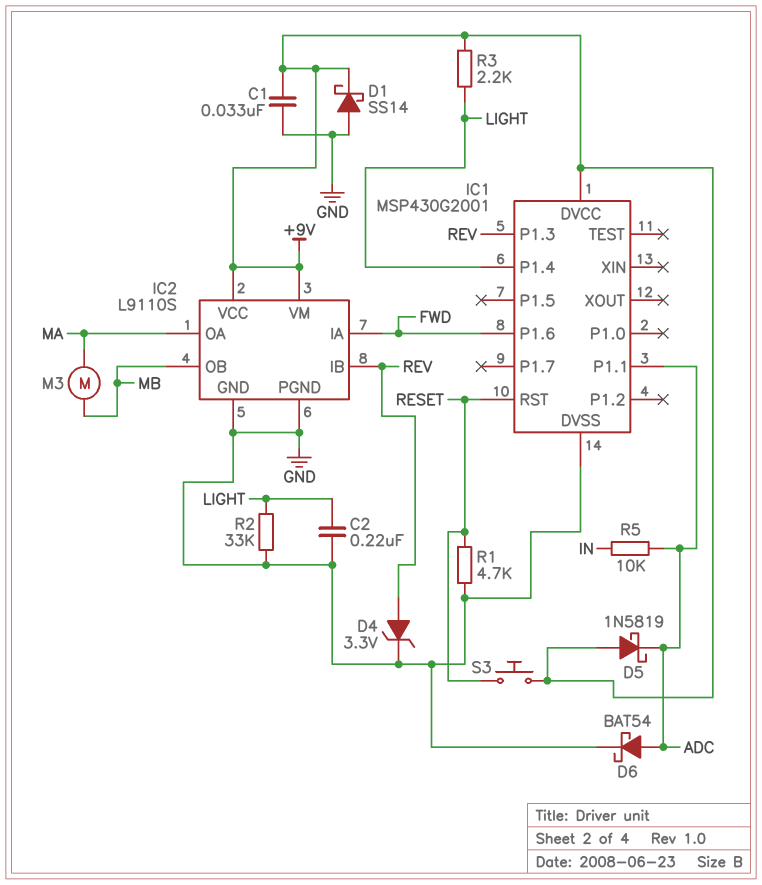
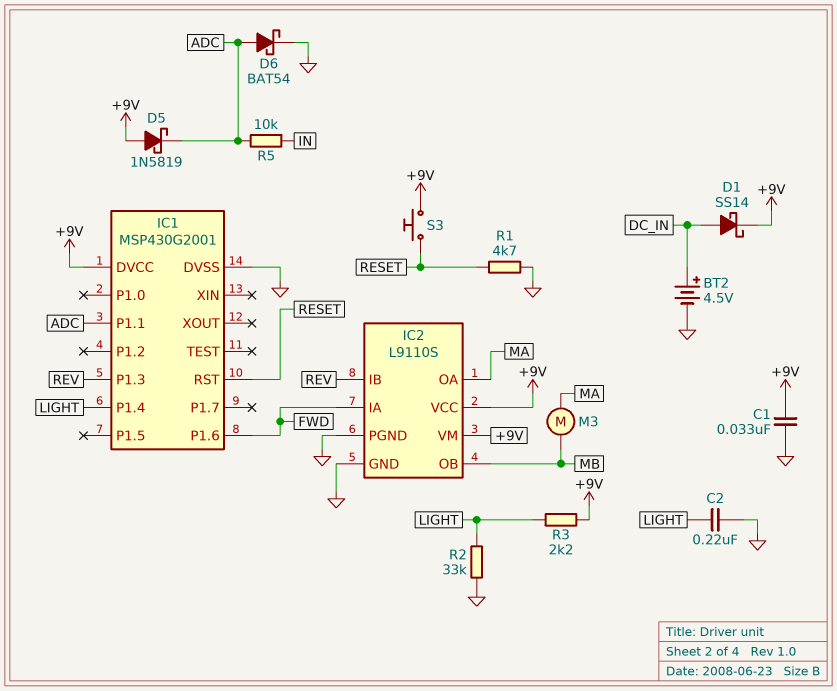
BT2: none -> 4.5V (plus DC_IN, minus GND)
D1: schottky SS14 (A GND, K +9V) -> schottky SS14 (A DC_IN, K +9V)
D4: zener 3.3V (A REV, K GND) -> none

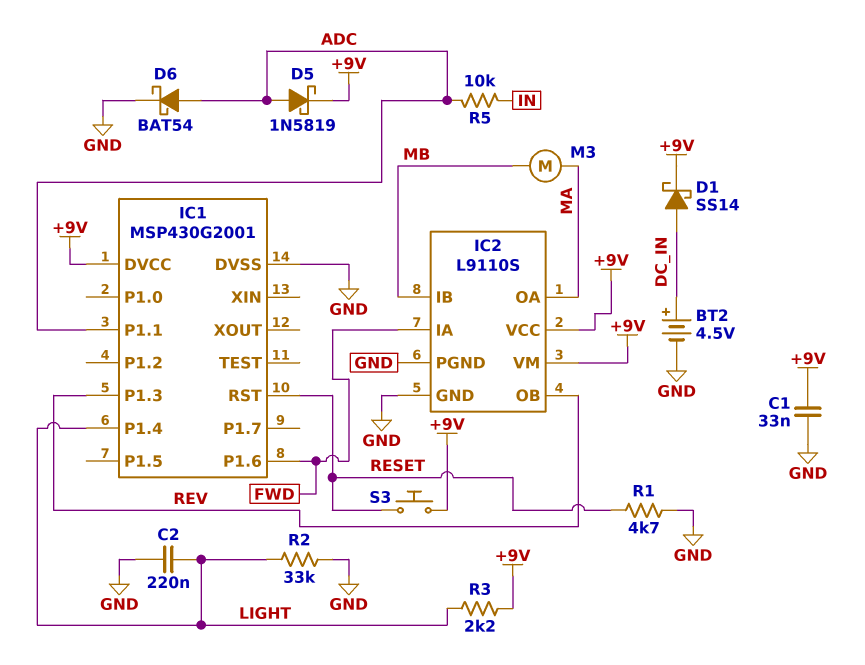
D5: schottky 1N5819 (A +9V, K ADC) -> schottky 1N5819 (A ADC, K +9V)
IC2 pin IB: REV -> MB
IC2 pin OB: MB -> REV

